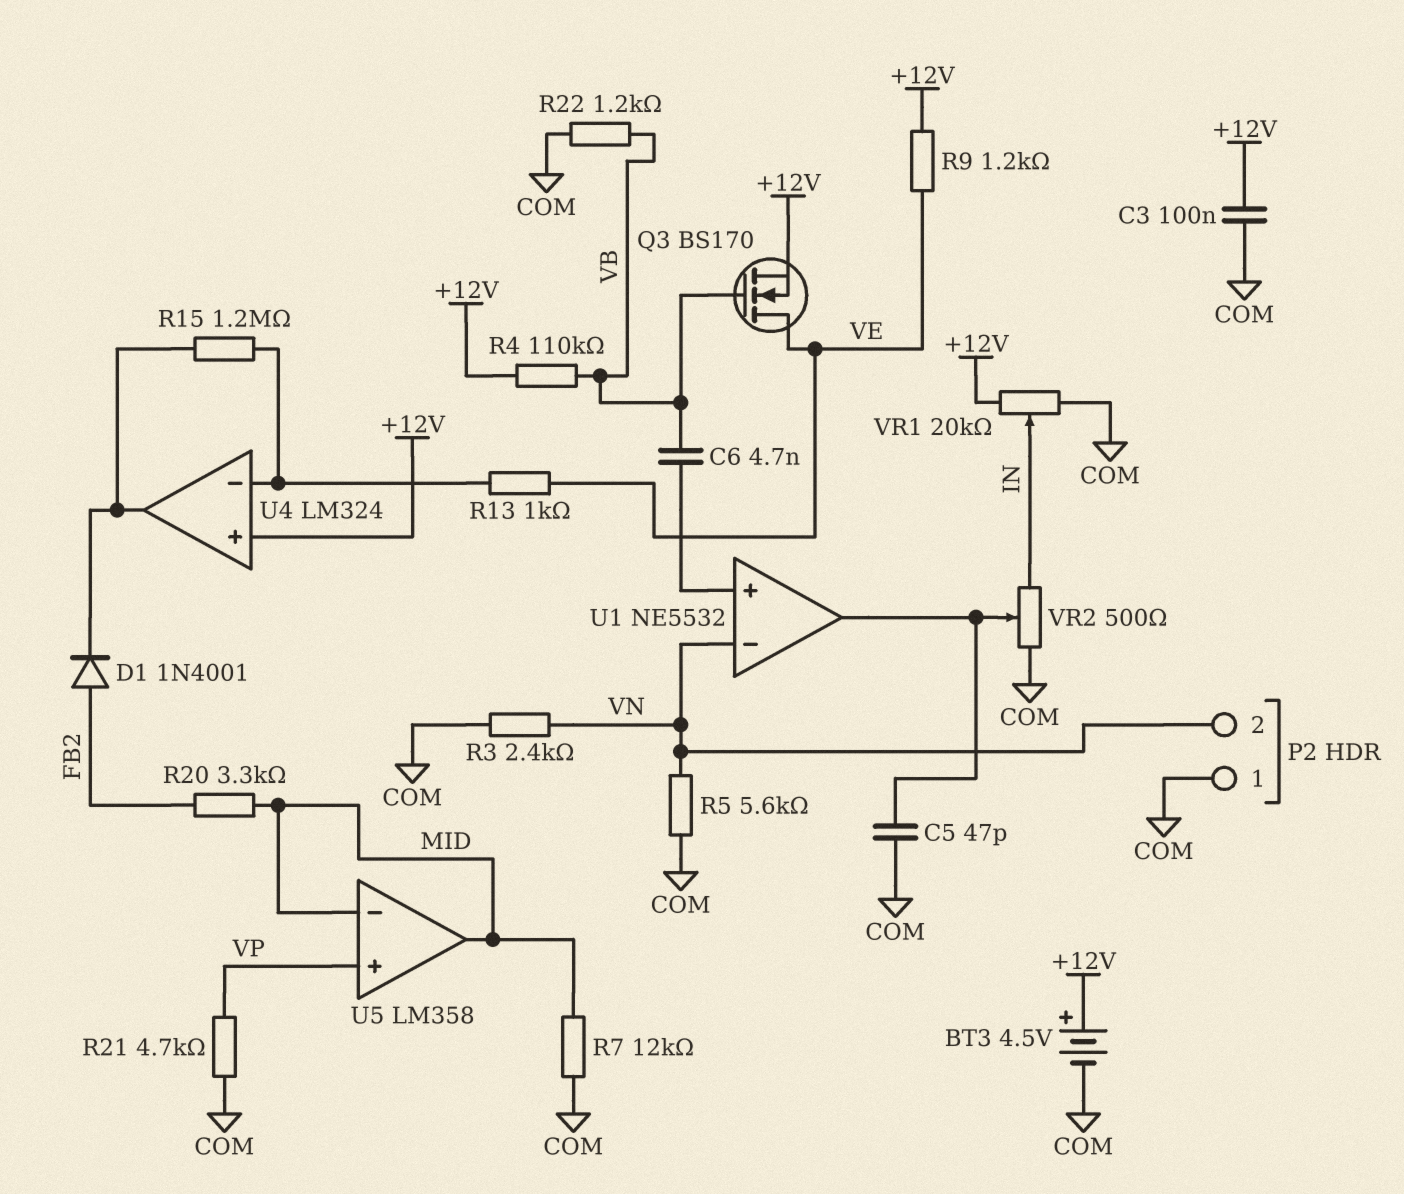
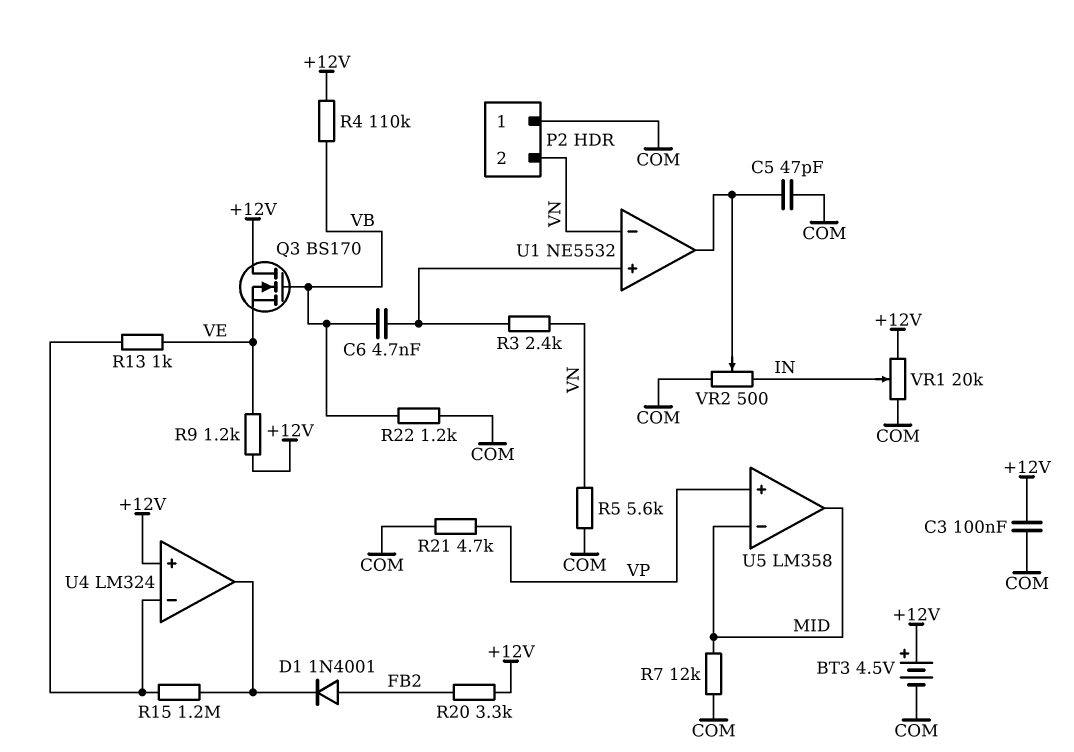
Q3: NMOS BS170 (G VB, D VE, S +12V) -> NMOS BS170 (G VB, D +12V, S VE)
R3: 2.4k (COM, VN) -> 2.4k (U1/in+, VN)
R20: 3.3k (FB2, MID) -> 3.3k (+12V, FB2)

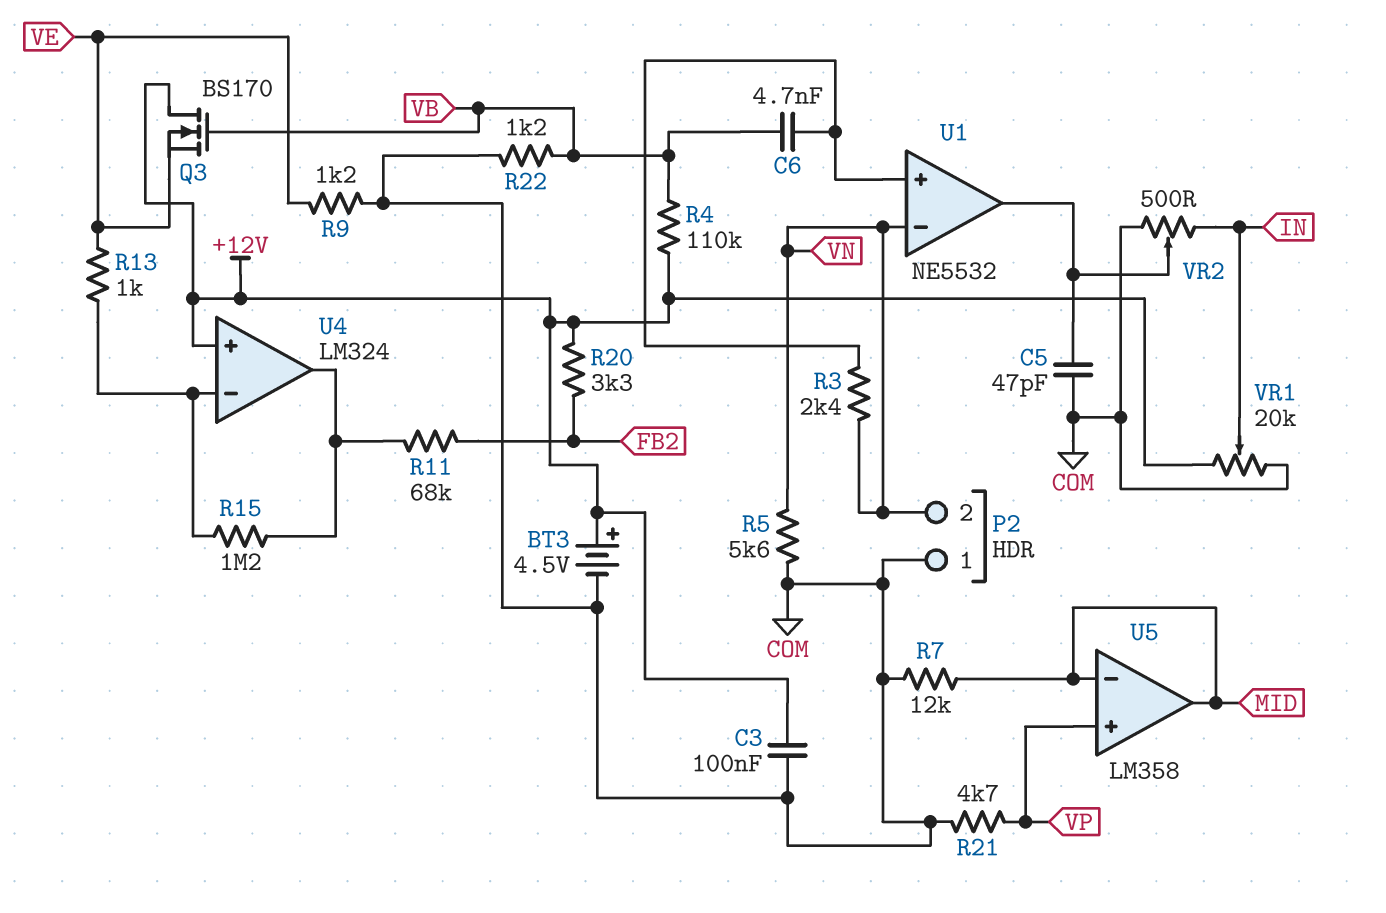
D1: diode 1N4001 (A FB2, K U4/out) -> none
R9: 1.2k (+12V, VE) -> 1.2k (COM, VE)
R11: none -> 68k (FB2, U4/out)

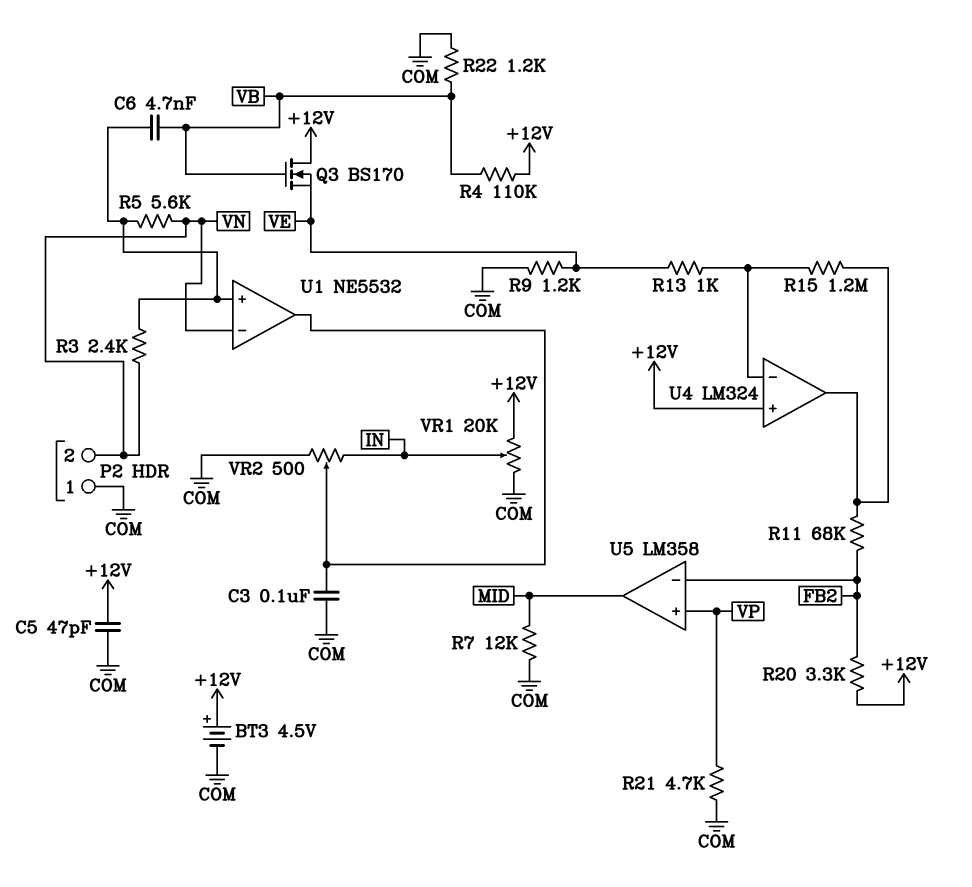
C3: 100nF (+12V, COM) -> 100nF (COM, U1/out)
C5: 47pF (COM, U1/out) -> 47pF (+12V, COM)
R5: 5.6k (COM, VN) -> 5.6k (U1/in+, VN)
U5 pin in-: MID -> FB2

